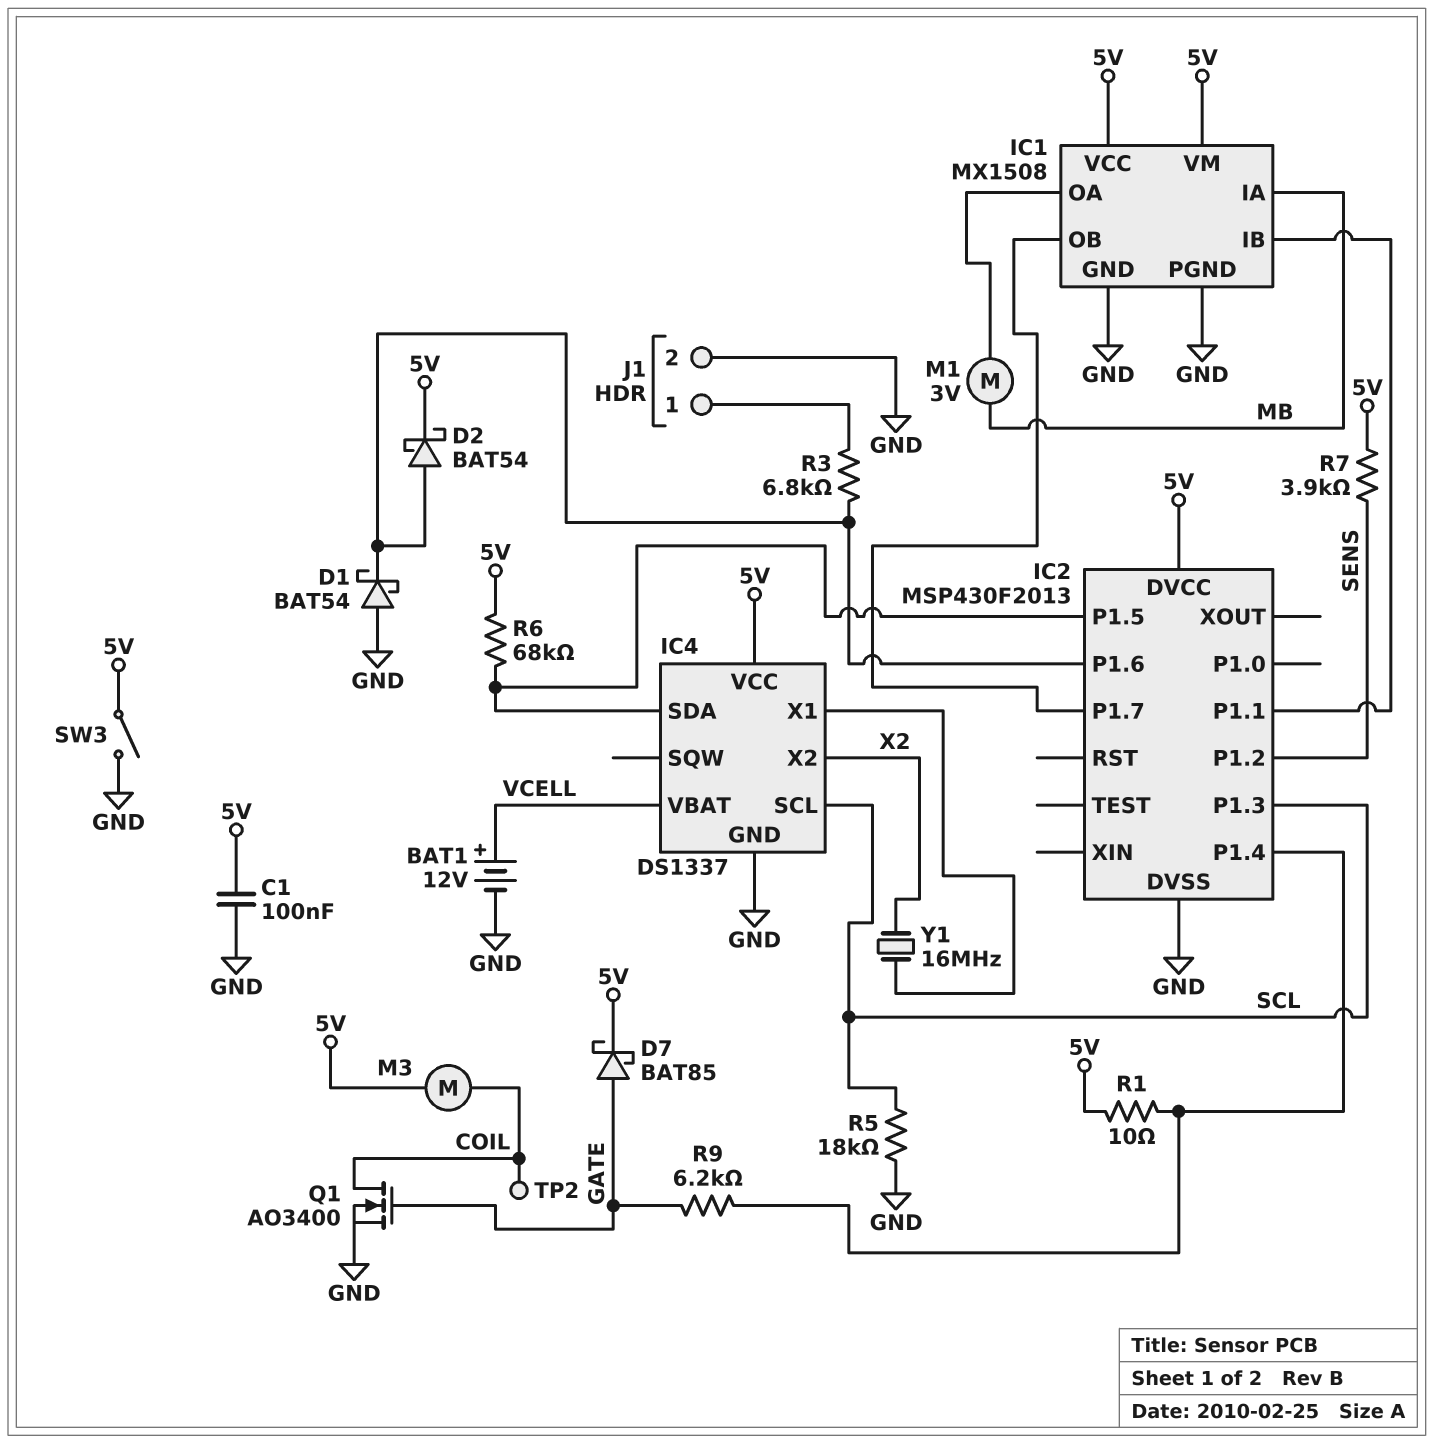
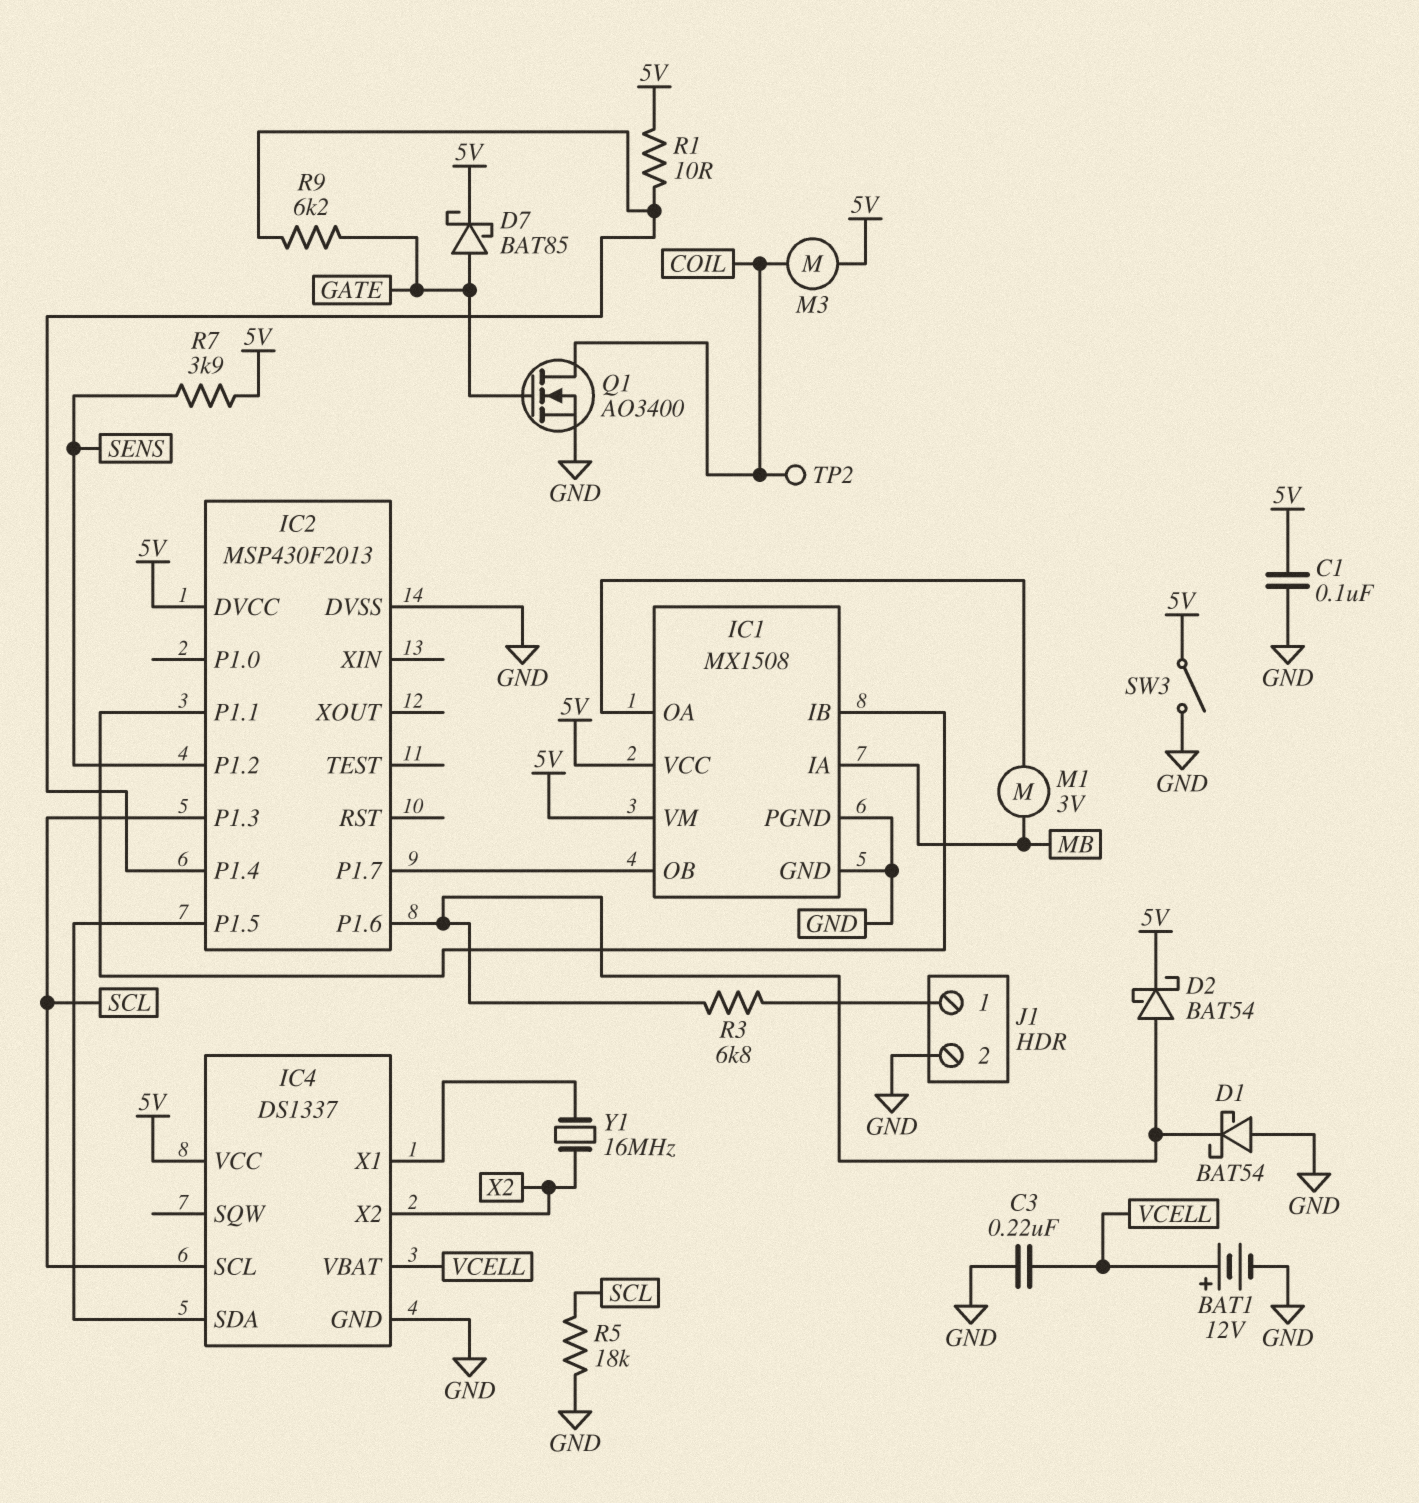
C3: none -> 220nF (GND, VCELL)
R6: 68k (5V, IC2/P1.5) -> none

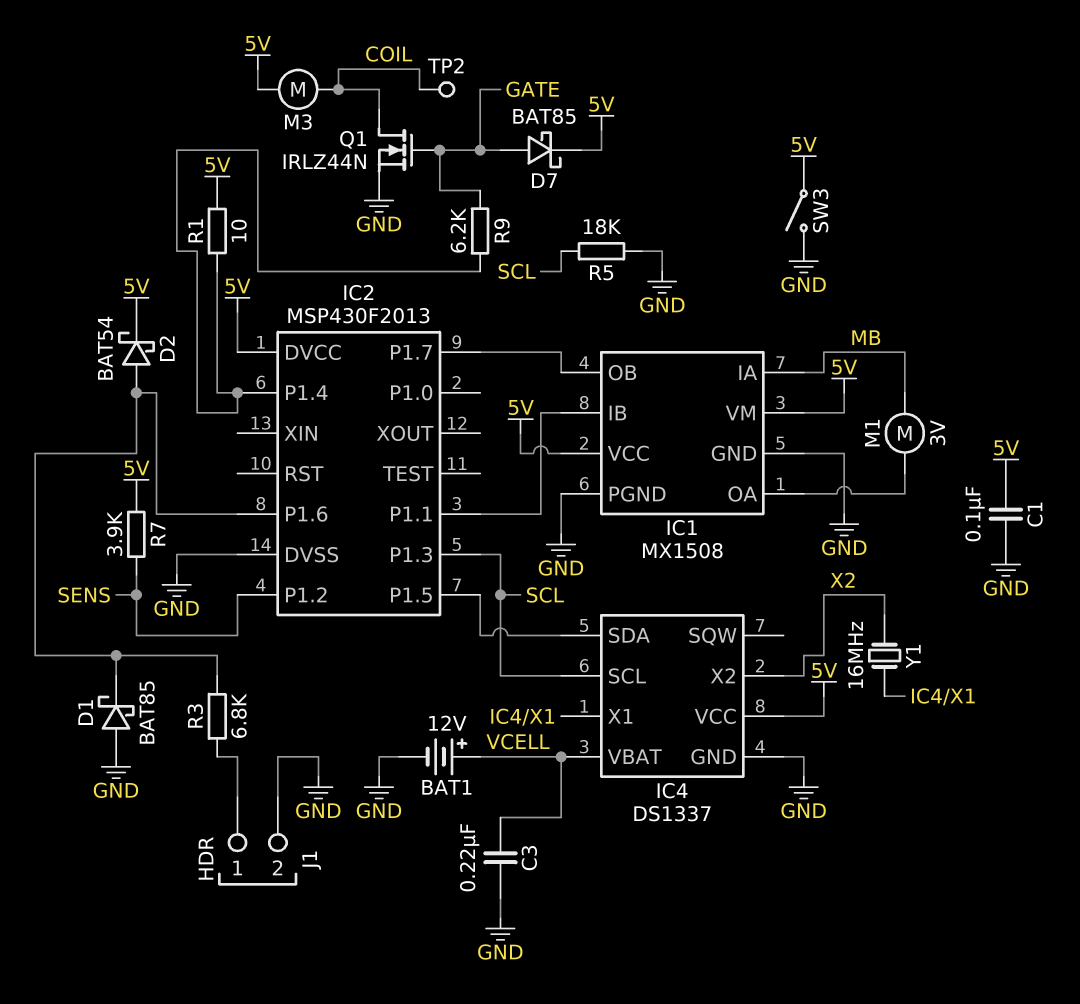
D1: schottky BAT54 (A GND, K IC2/P1.6) -> schottky BAT85 (A GND, K IC2/P1.6)
Q1: NMOS AO3400 (G GATE, D COIL, S GND) -> NMOS IRLZ44N (G GATE, D COIL, S GND)

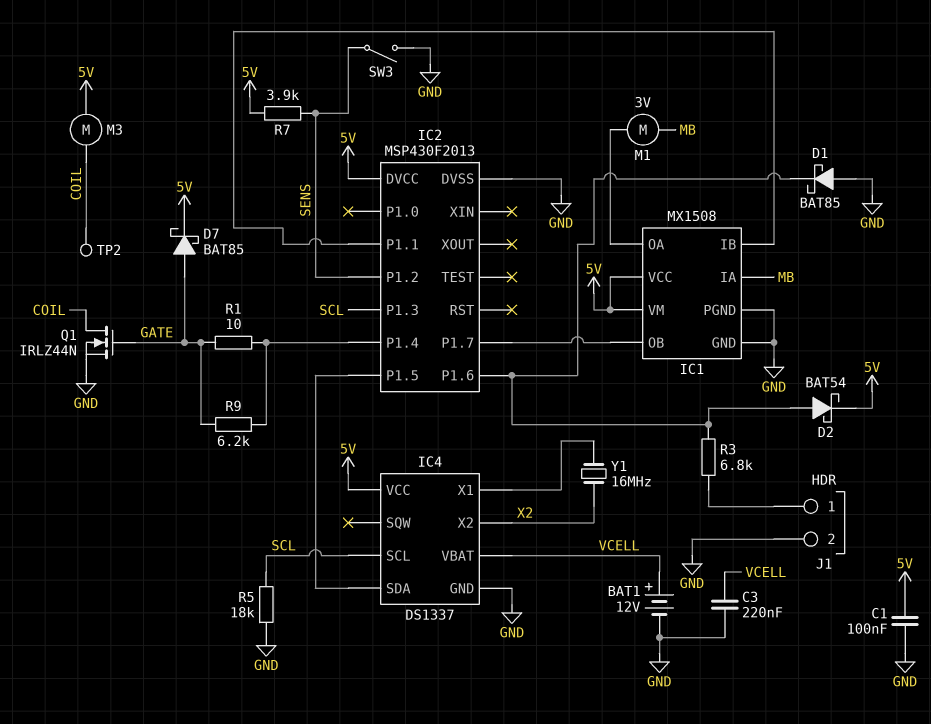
R1: 10 (5V, IC2/P1.4) -> 10 (GATE, IC2/P1.4)
SW3: switch (5V, GND) -> switch (GND, SENS)

